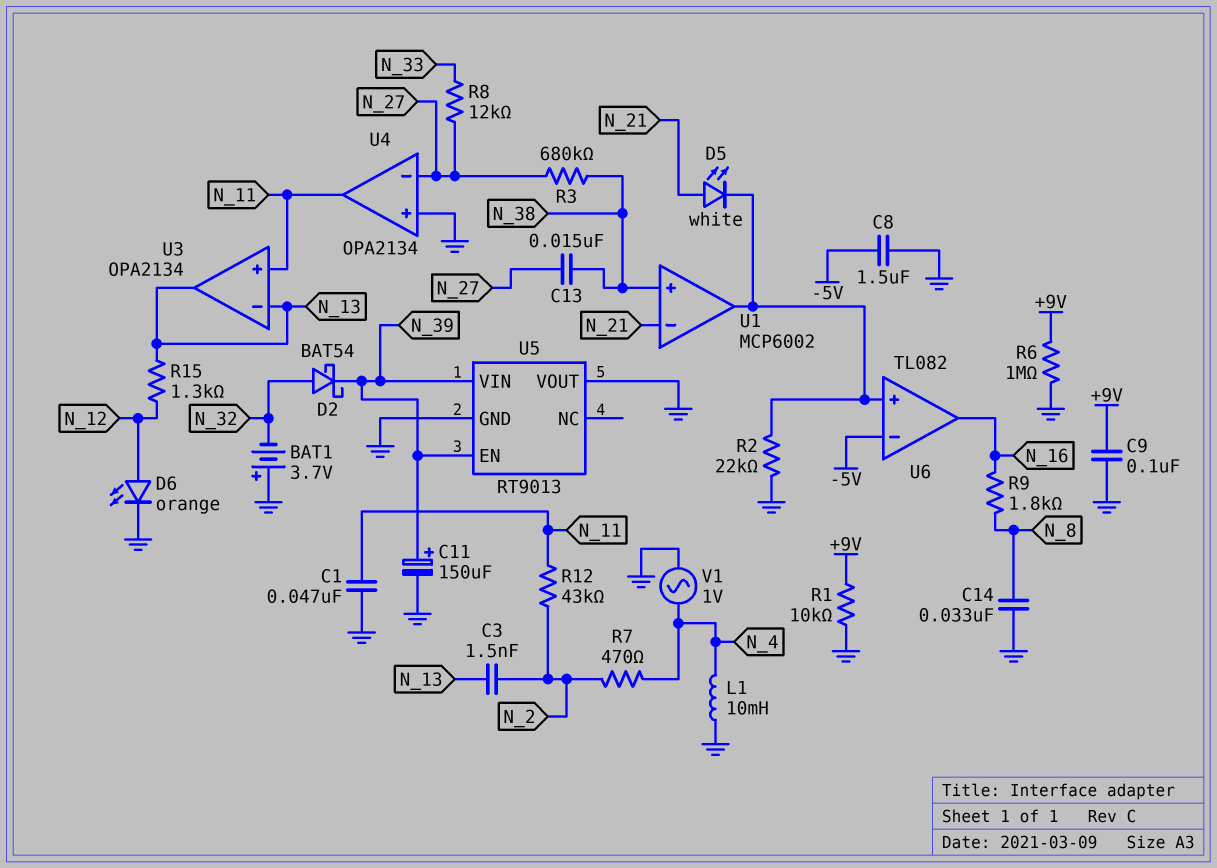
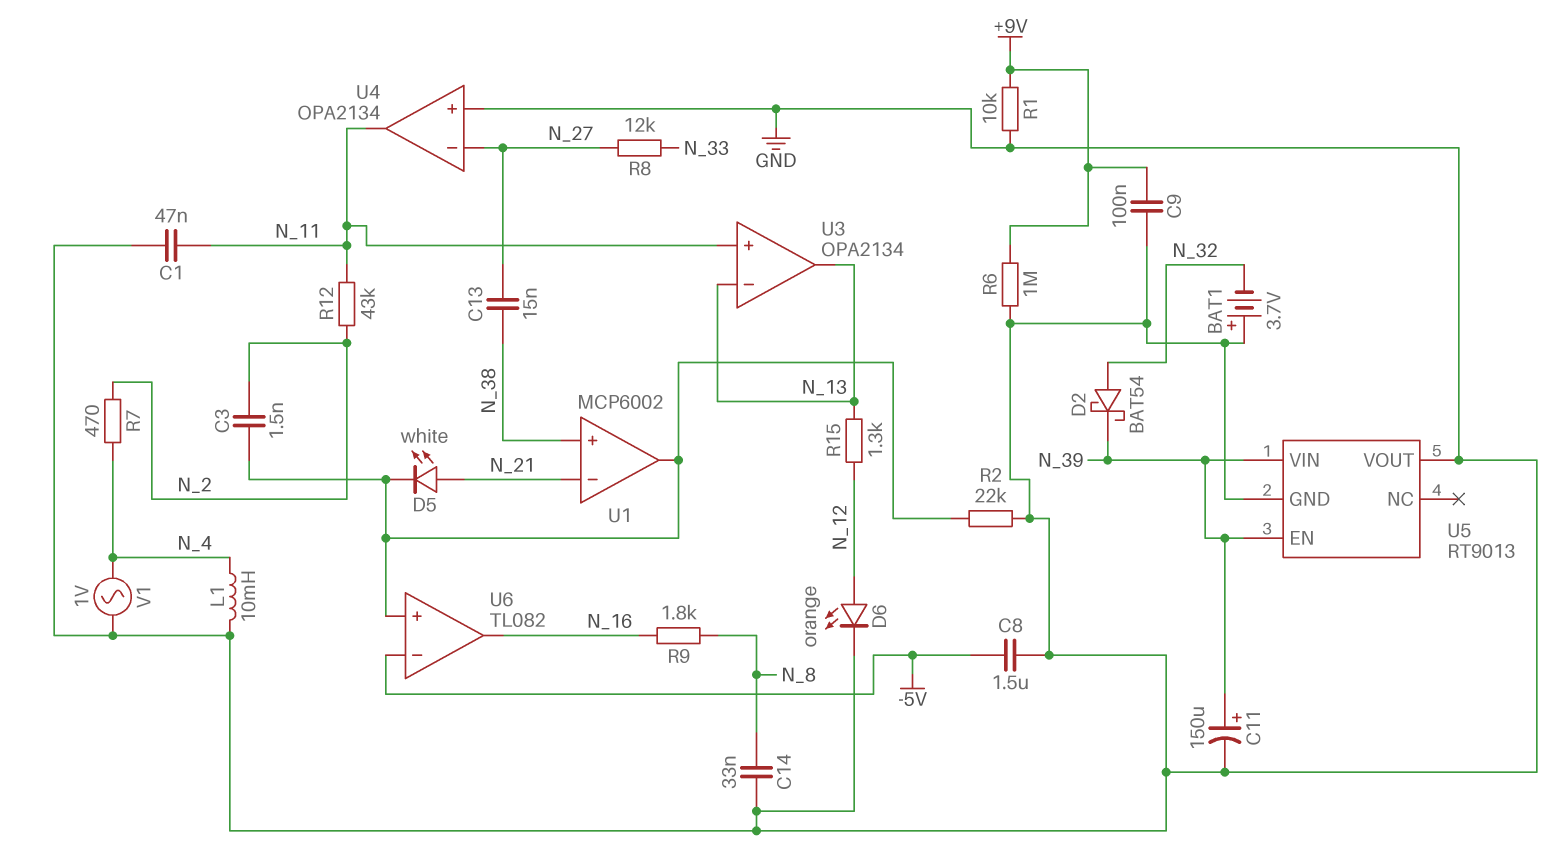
C3: 1.5nF (N_2, N_13) -> 1.5nF (N_2, U1/out)
R3: 680k (N_27, N_38) -> none

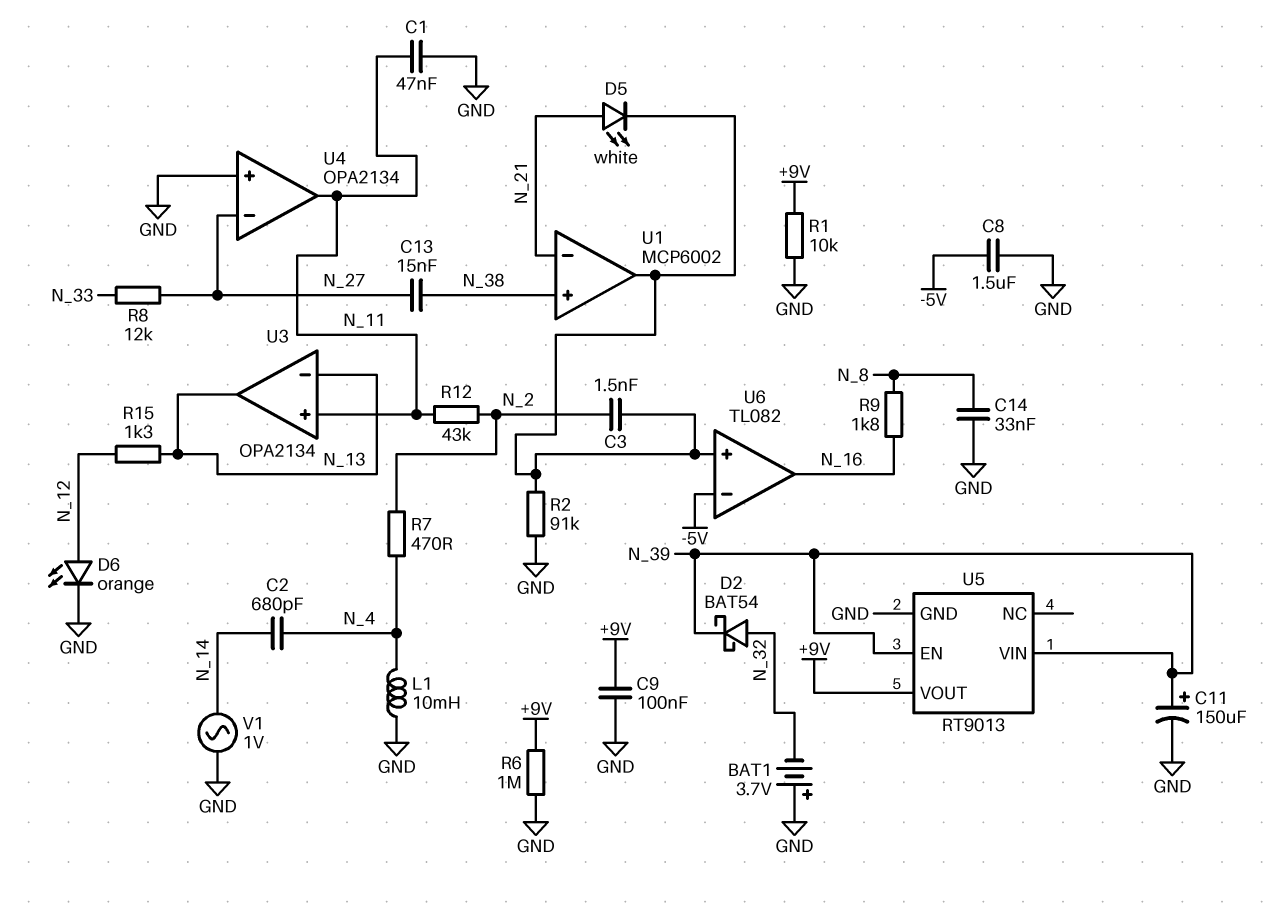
C2: none -> 680pF (N_4, N_14)
R2: 22k (GND, U1/out) -> 91k (GND, U1/out)
U5 pin VOUT: GND -> +9V
V1: AC 1V (GND, N_4) -> AC 1V (GND, N_14)

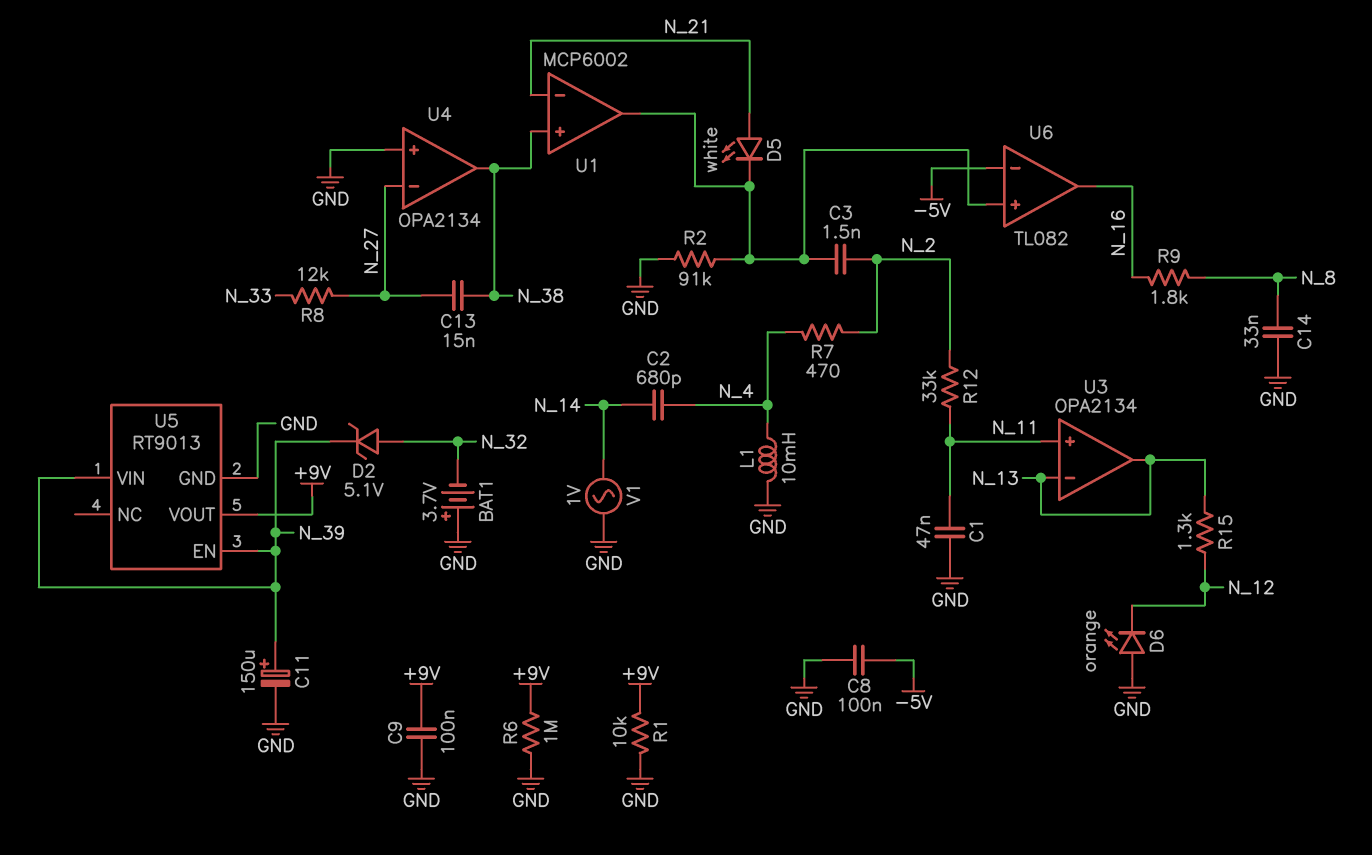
C8: 1.5uF (-5V, GND) -> 100nF (-5V, GND)
D2: schottky BAT54 (A N_32, K N_39) -> zener 5.1V (A N_32, K N_39)
D6: LED orange (A N_12, K GND) -> LED orange (A GND, K N_12)
R12: 43k (N_2, N_11) -> 33k (N_2, N_11)
U4 pin out: N_11 -> N_38

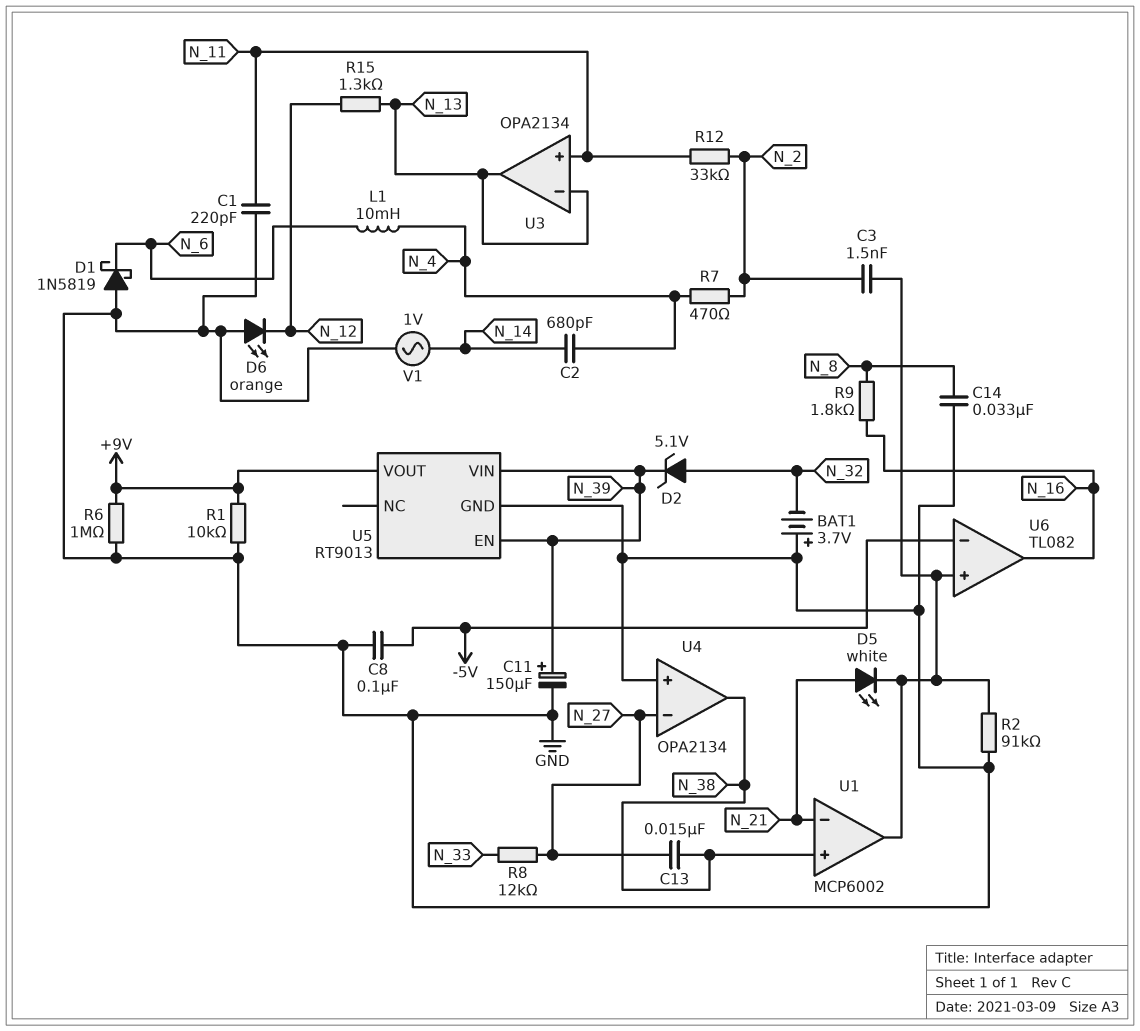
C1: 47nF (GND, N_11) -> 220pF (GND, N_11)
C9: 100nF (+9V, GND) -> none
D1: none -> schottky 1N5819 (A GND, K N_6)
L1: 10mH (GND, N_4) -> 10mH (N_4, N_6)

